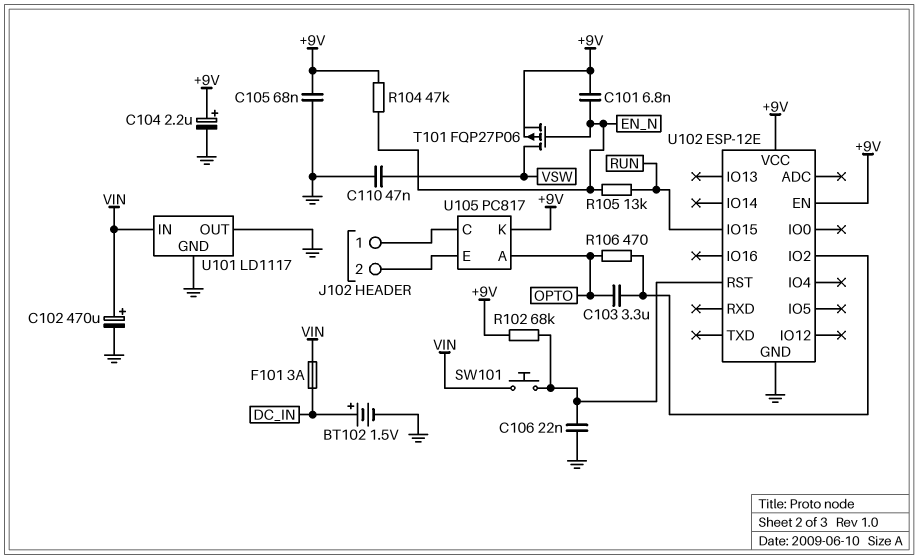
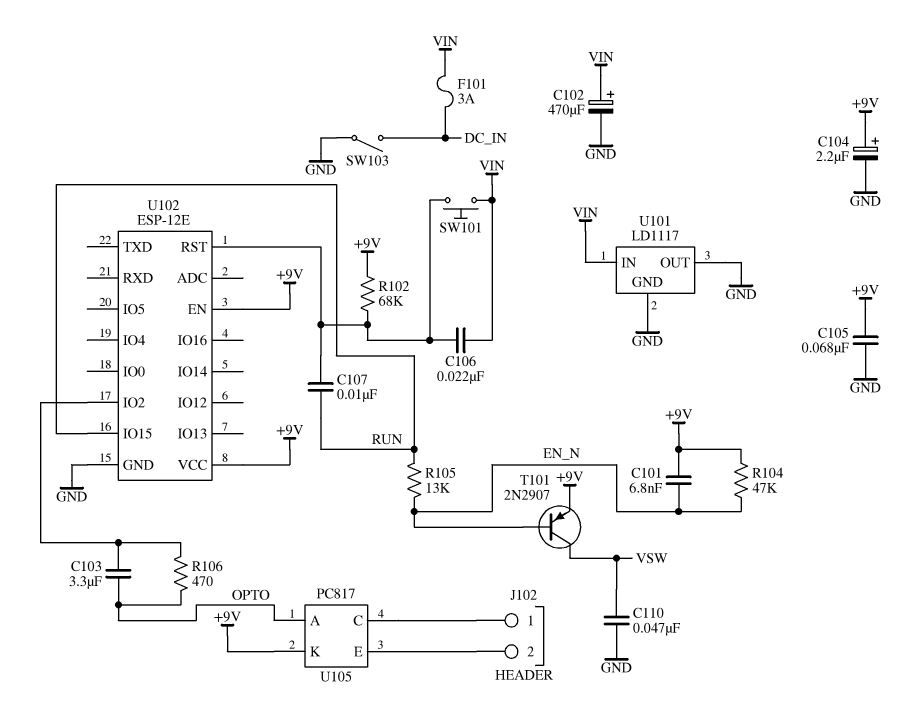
BT102: 1.5V (plus DC_IN, minus GND) -> none
C106: 22nF (GND, U102/RST) -> 22nF (U102/RST, VIN)
C107: none -> 10nF (RUN, U102/RST)
SW103: none -> switch (DC_IN, GND)
T101: PMOS FQP27P06 (G EN_N, D VSW, S +9V) -> PNP 2N2907 (B EN_N, C VSW, E +9V)

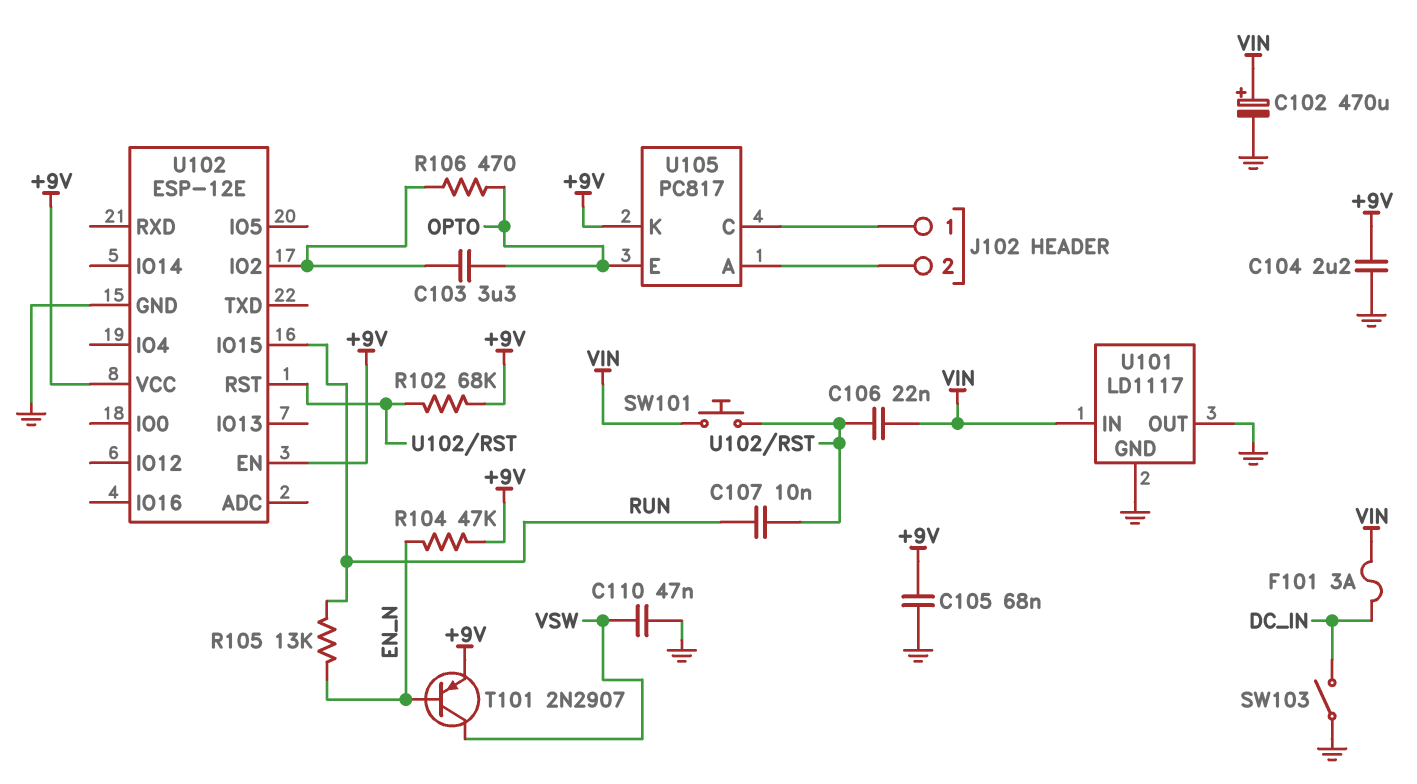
C101: 6.8nF (+9V, EN_N) -> none
C104: 2.2uF (plus +9V, minus GND) -> 2.2uF (+9V, GND)
U105 pin A: OPTO -> J102/2
U105 pin E: J102/2 -> OPTO

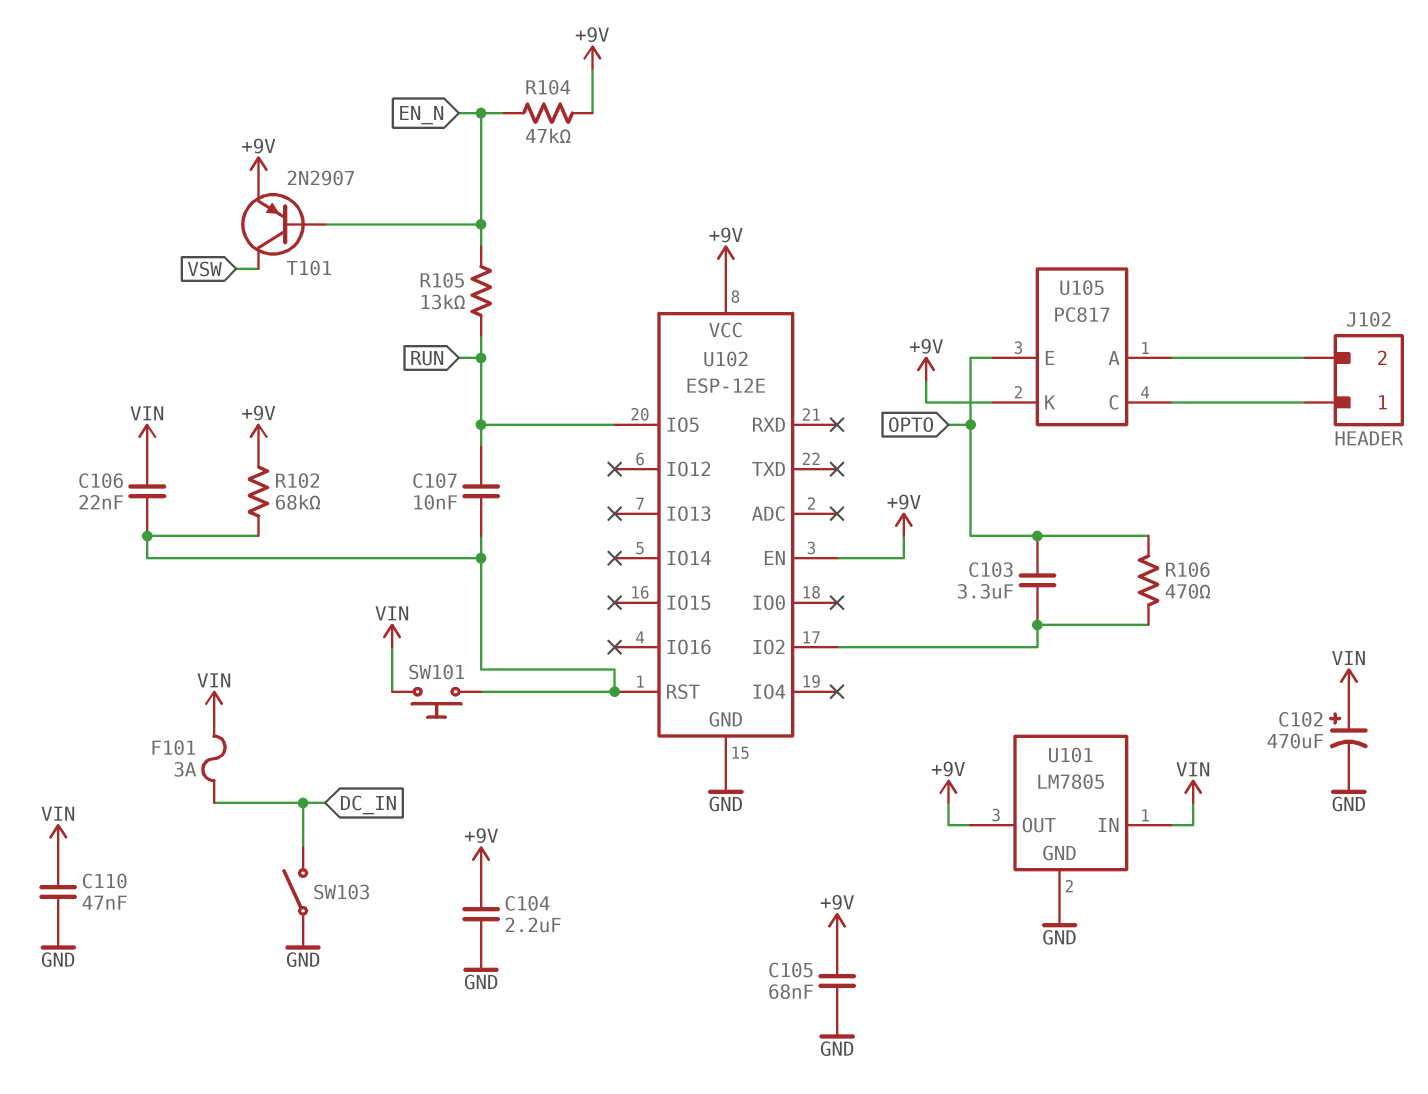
C110: 47nF (GND, VSW) -> 47nF (GND, VIN)
U101: LD1117 -> LM7805
U101 pin OUT: GND -> +9V
U102 pin IO5: none -> RUN
U102 pin IO15: RUN -> none

